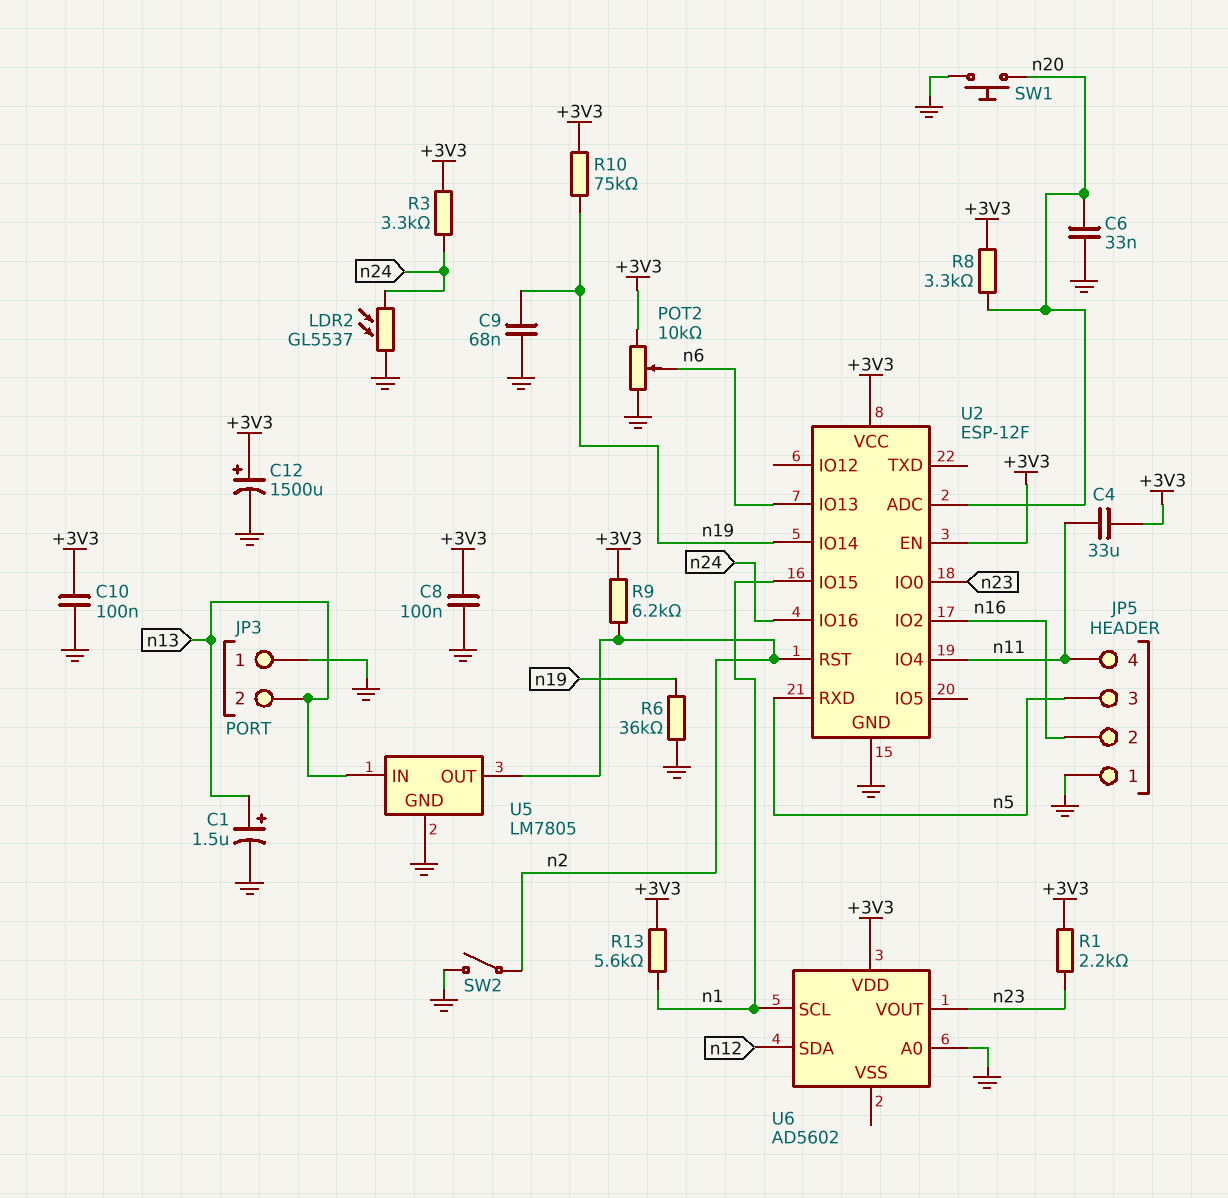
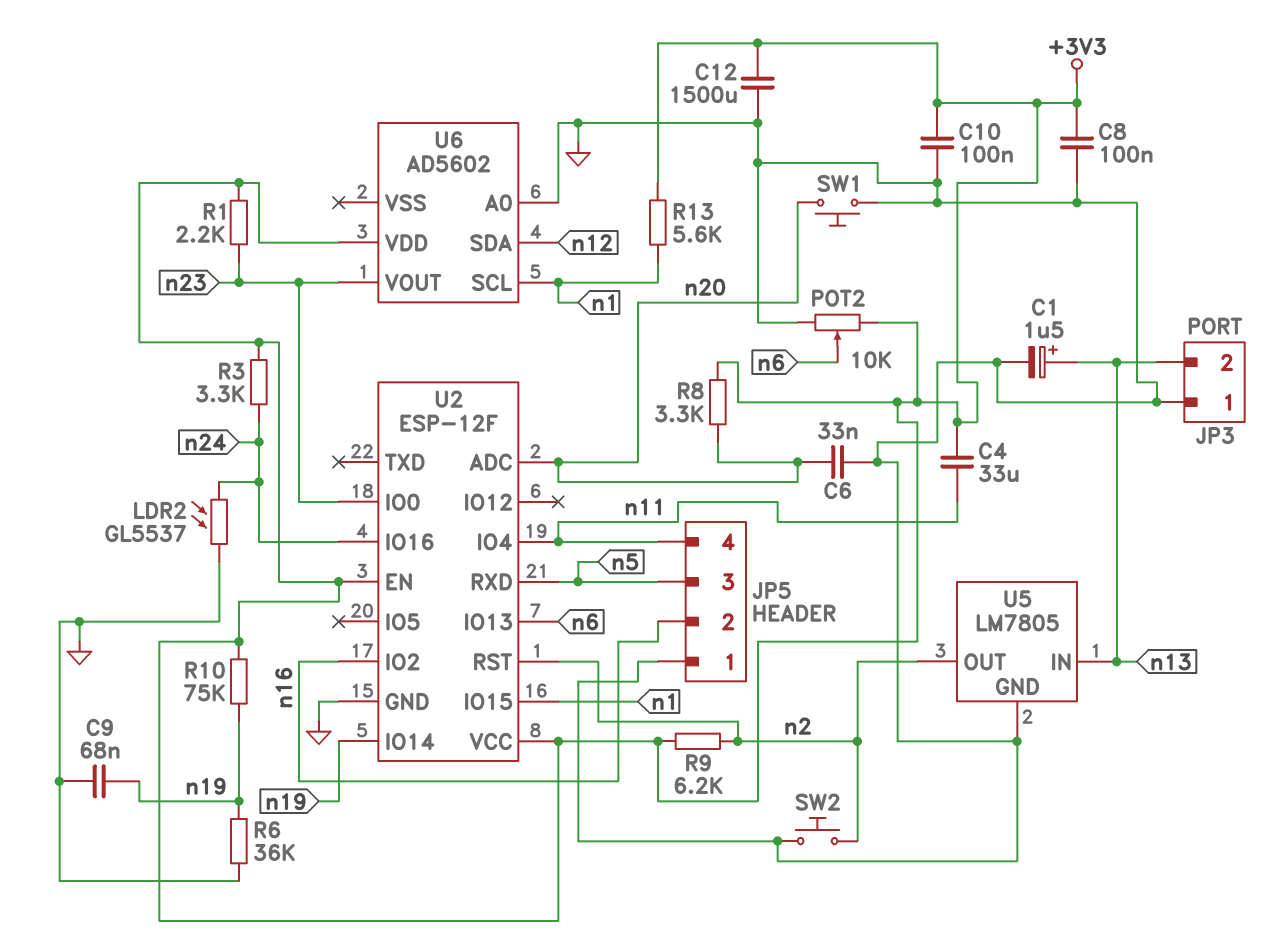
C12: 1500uF (plus +3V3, minus GND) -> 1500uF (+3V3, GND)
SW2: switch (GND, n2) -> button (GND, n2)

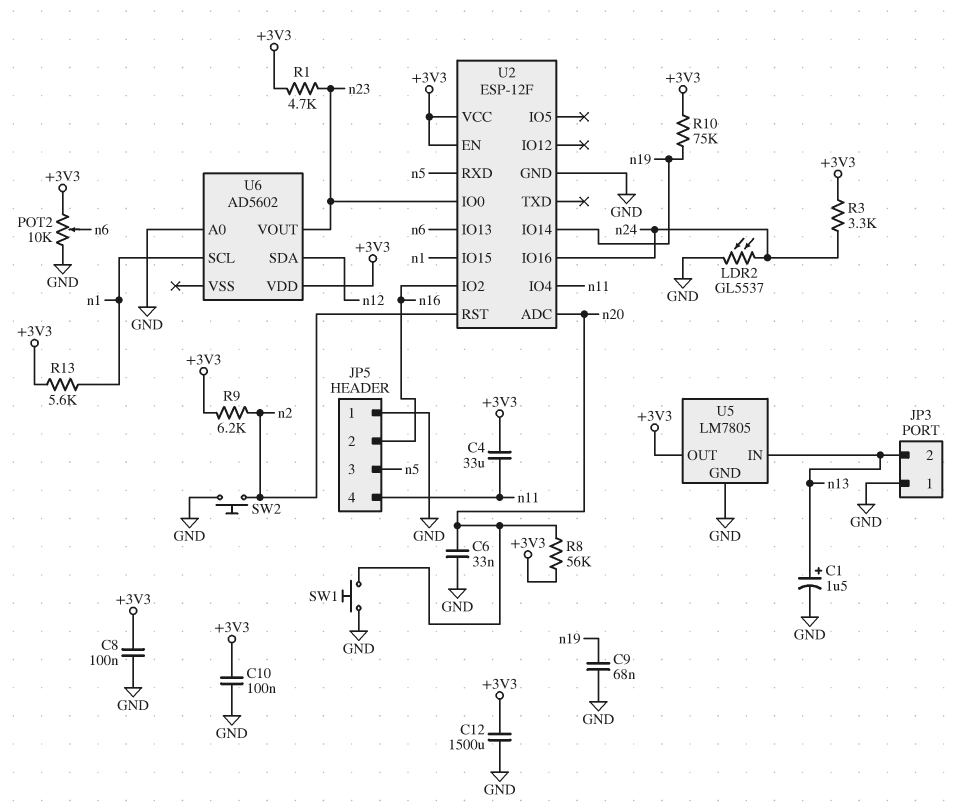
R1: 2.2k (+3V3, n23) -> 4.7k (+3V3, n23)
R6: 36k (GND, n19) -> none
R8: 3.3k (+3V3, n20) -> 56k (+3V3, n20)
U5 pin OUT: n2 -> +3V3

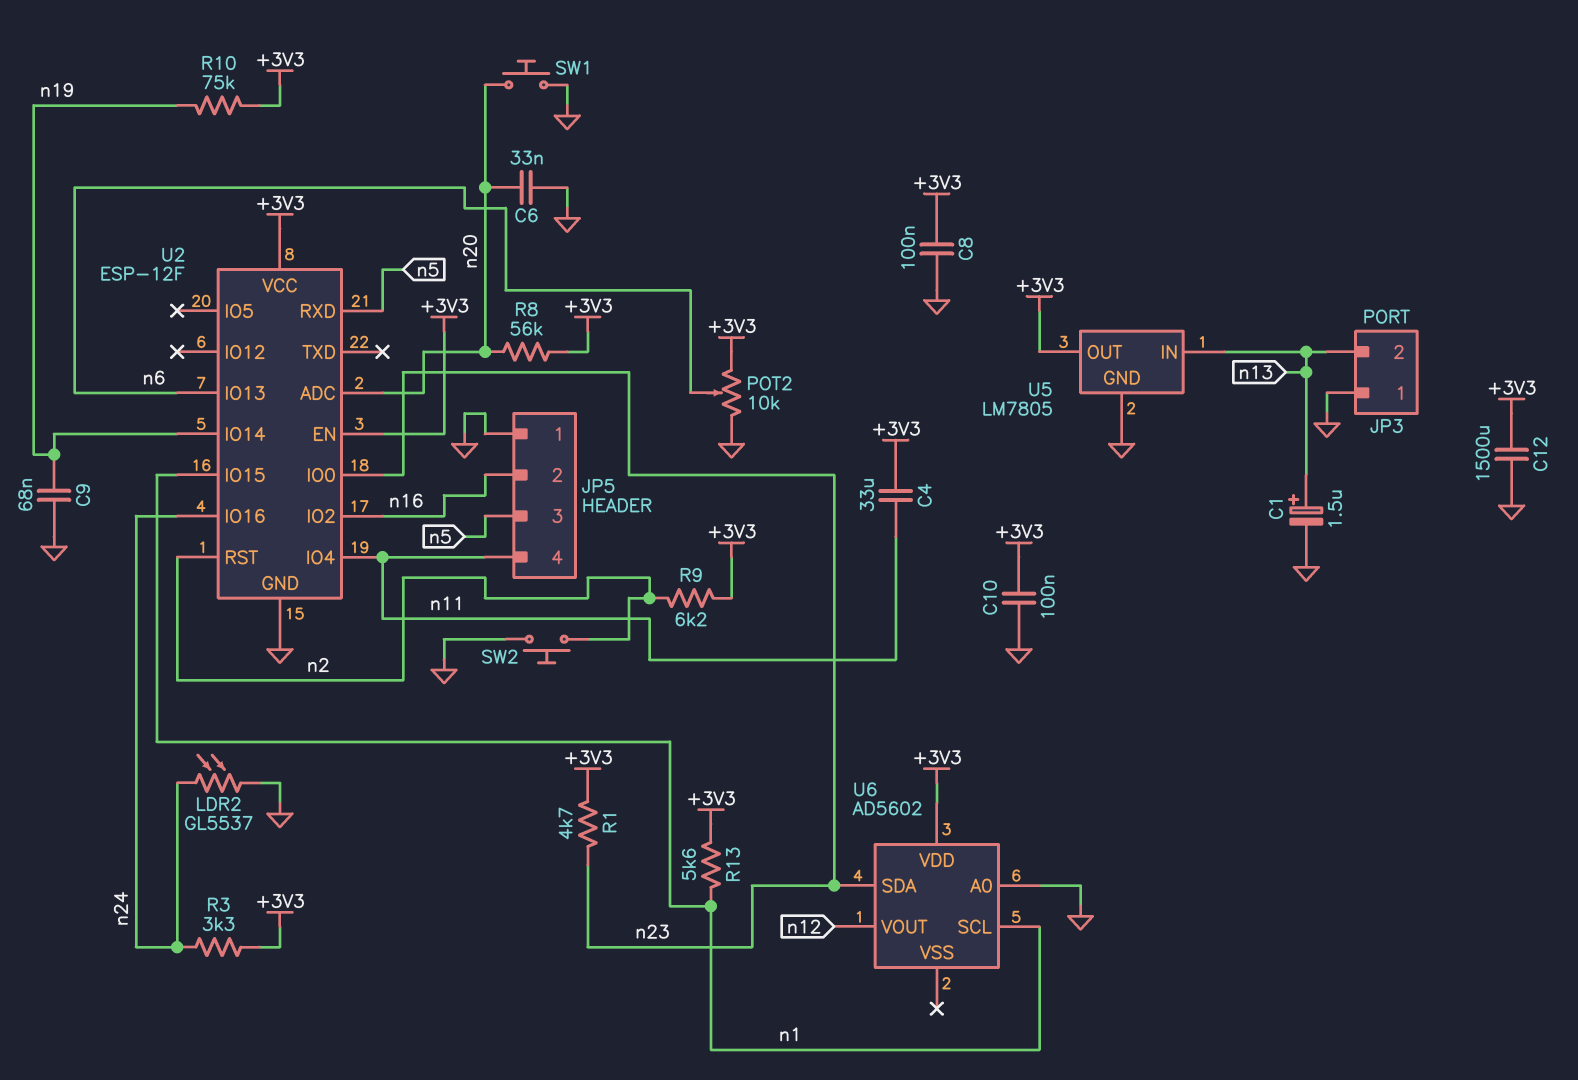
U6 pin SDA: n12 -> n23
U6 pin VOUT: n23 -> n12

